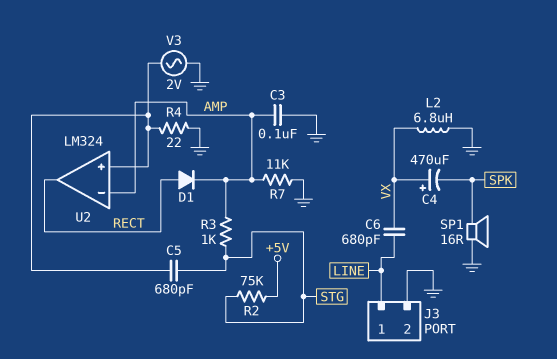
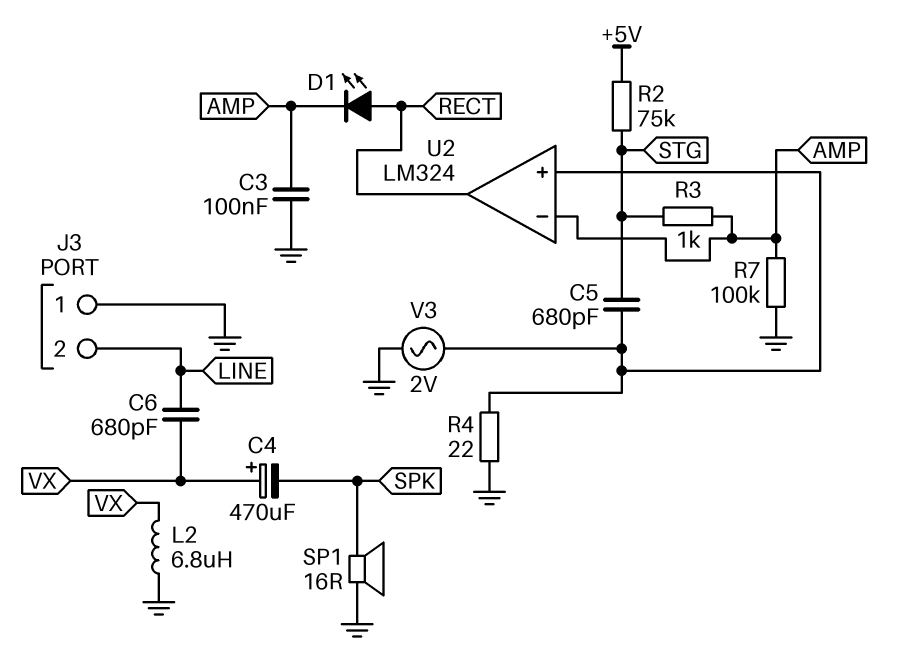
D1: diode (A RECT, K AMP) -> LED (A RECT, K AMP)
J3 pin 1: LINE -> GND
J3 pin 2: GND -> LINE
R7: 11k (AMP, GND) -> 100k (AMP, GND)

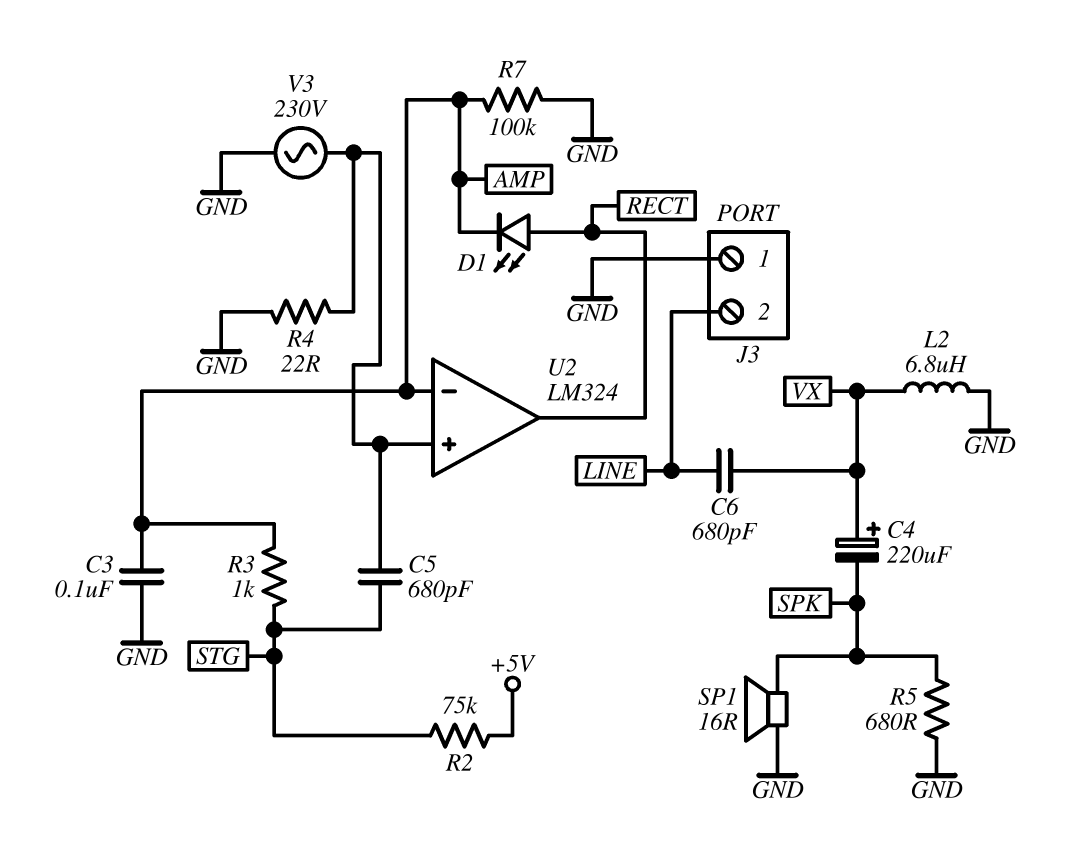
C4: 470uF (plus VX, minus SPK) -> 220uF (plus VX, minus SPK)
R5: none -> 680 (GND, SPK)
V3: AC 2V (GND, U2/in+) -> AC 230V (GND, U2/in+)

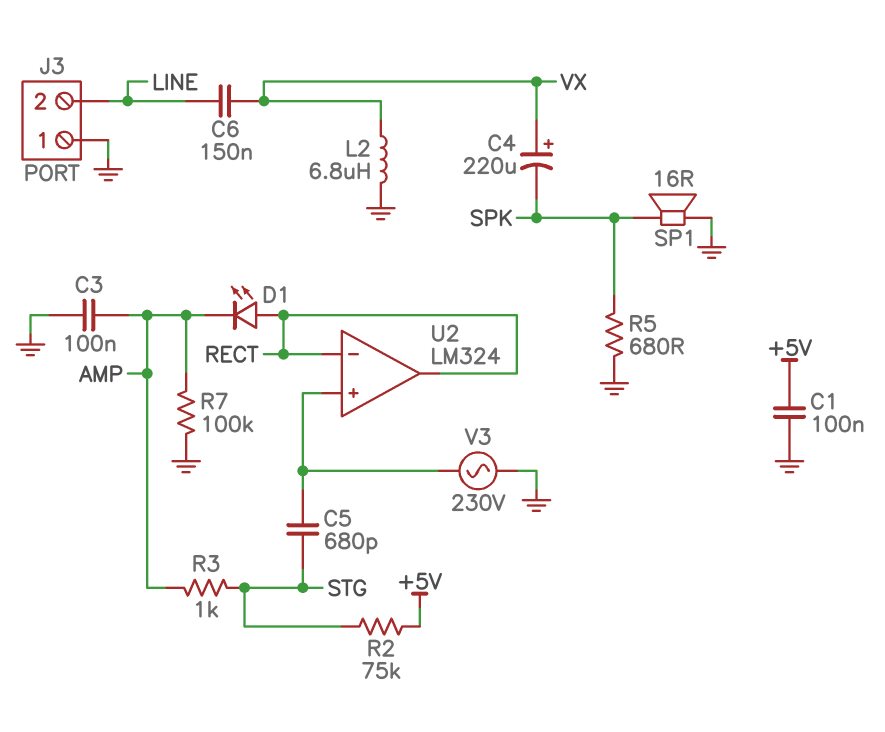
C1: none -> 100nF (+5V, GND)
C6: 680pF (LINE, VX) -> 150nF (LINE, VX)
R4: 22 (GND, U2/in+) -> none
U2 pin in-: AMP -> RECT

